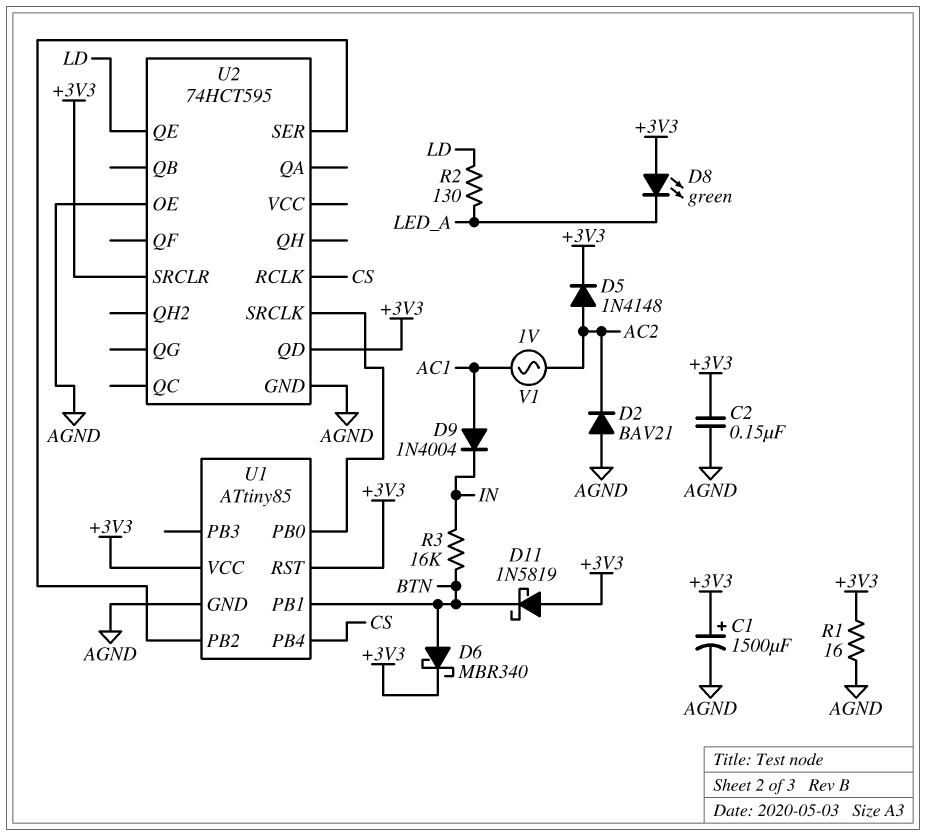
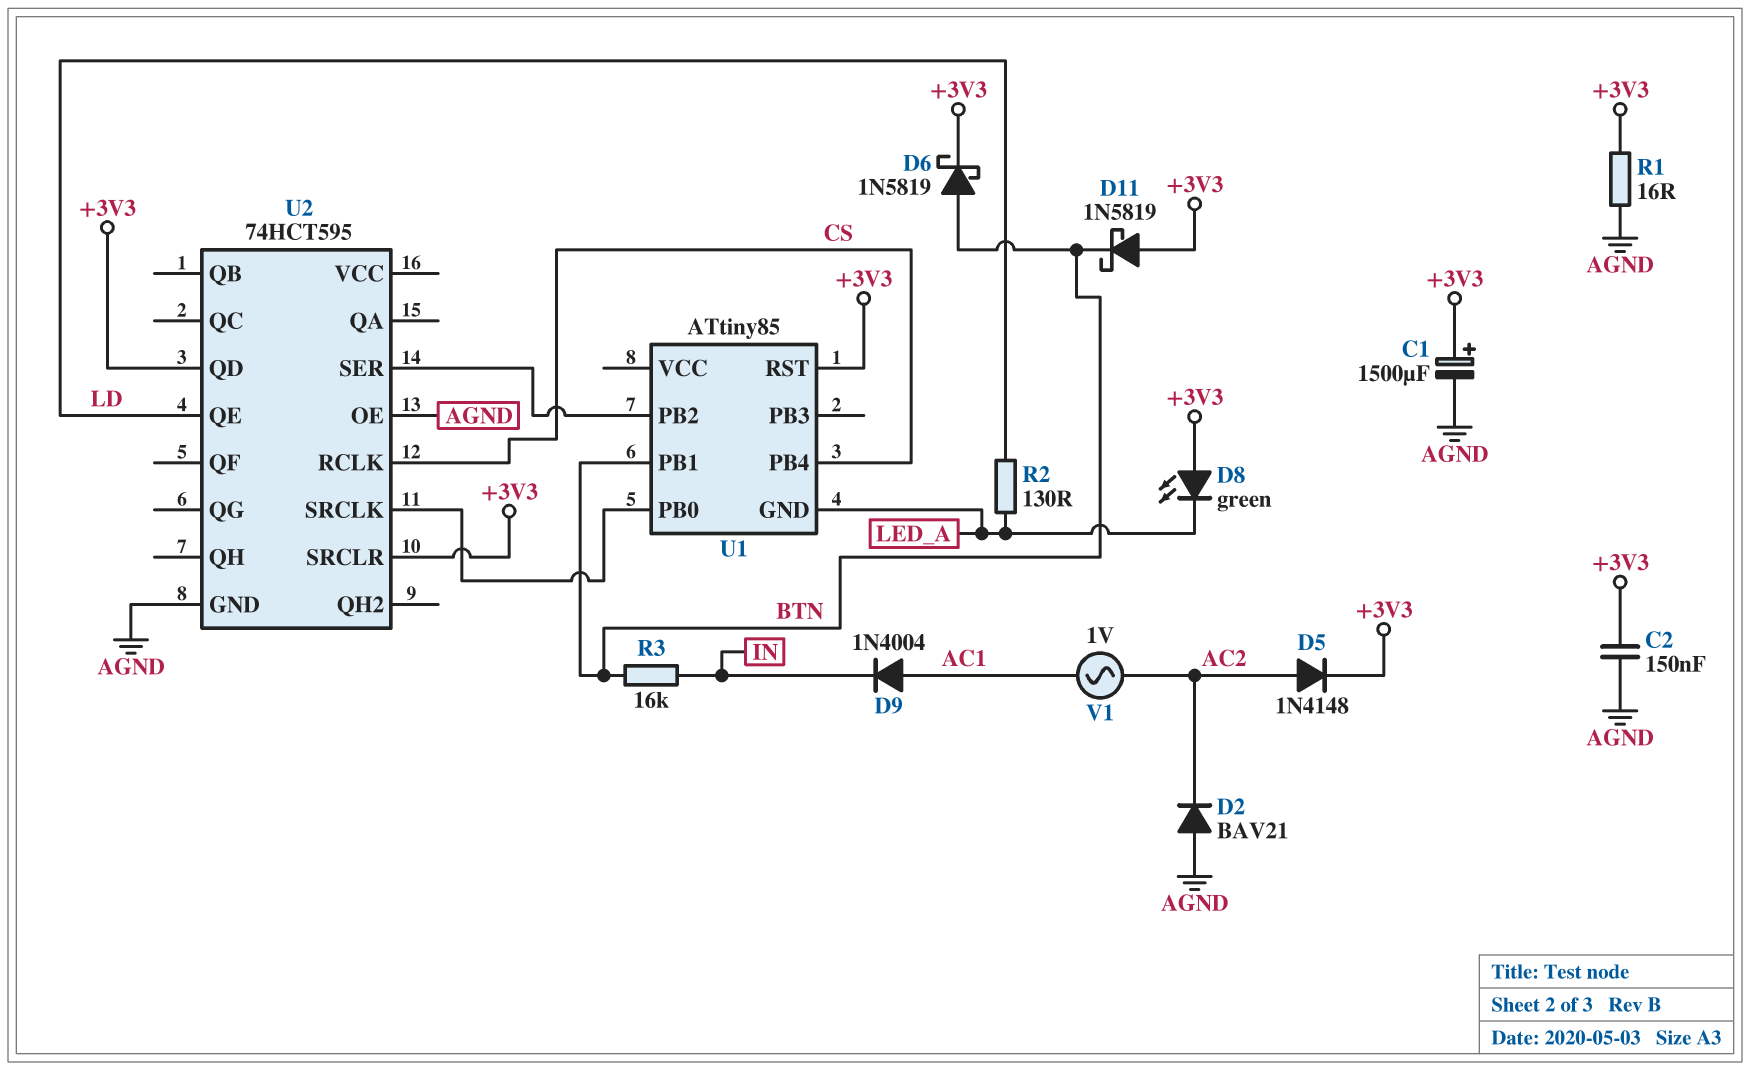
D6: schottky MBR340 (A BTN, K +3V3) -> schottky 1N5819 (A BTN, K +3V3)
U1 pin GND: AGND -> LED_A
U1 pin VCC: +3V3 -> none

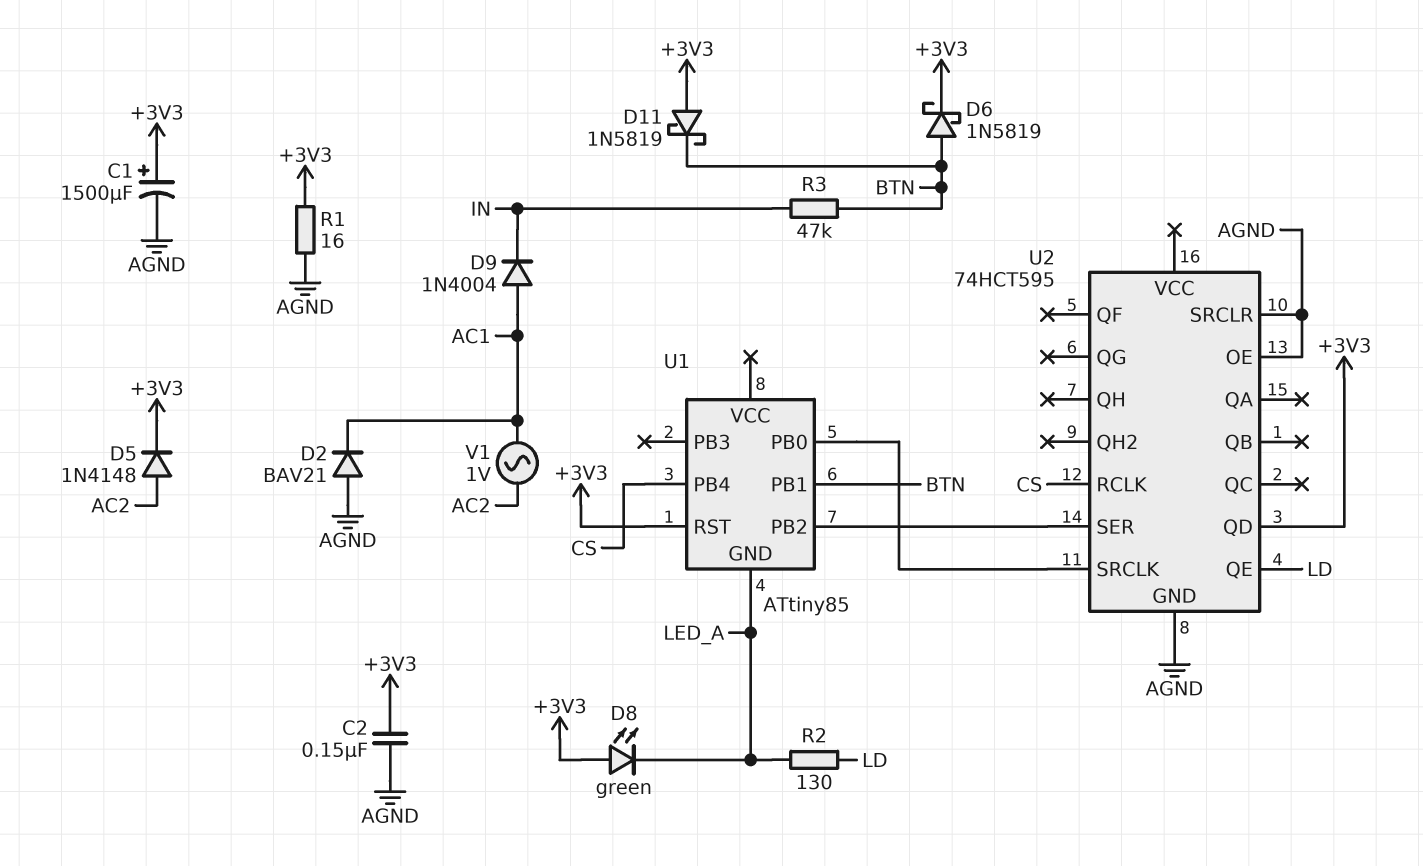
D2: diode BAV21 (A AGND, K AC2) -> diode BAV21 (A AGND, K AC1)
R3: 16k (BTN, IN) -> 47k (BTN, IN)
U2 pin SRCLR: +3V3 -> AGND

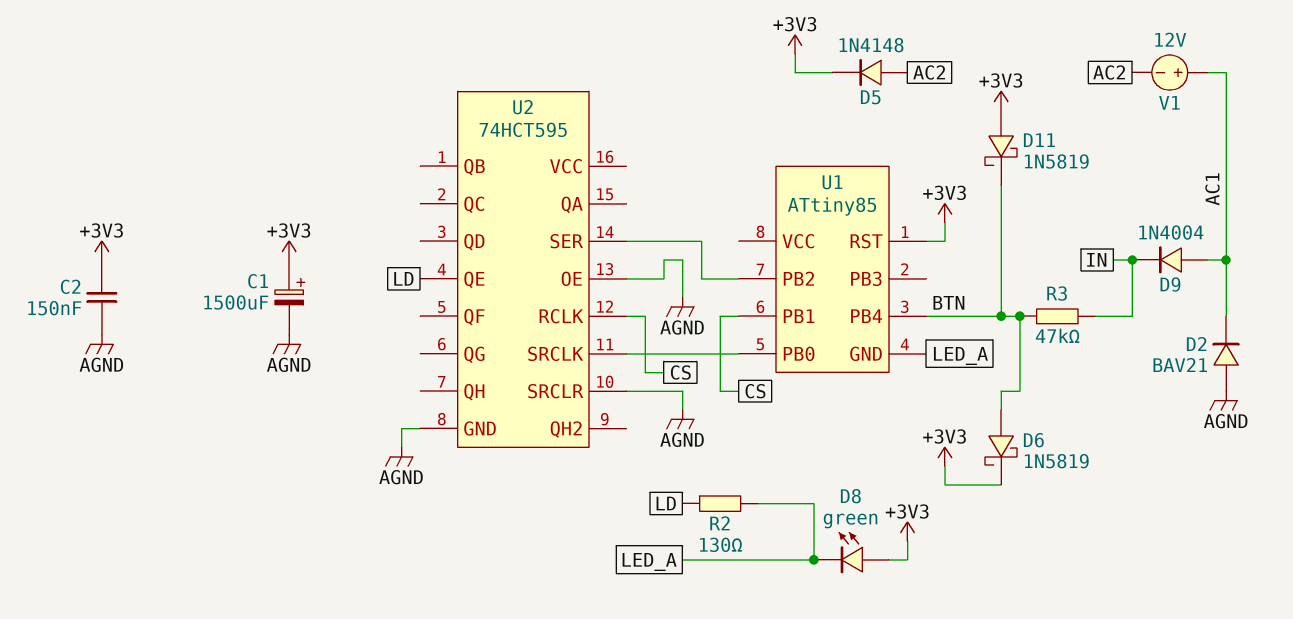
R1: 16 (+3V3, AGND) -> none
U1 pin PB1: BTN -> CS
U1 pin PB4: CS -> BTN
U2 pin QD: +3V3 -> none
V1: AC 1V (AC1, AC2) -> 12V (plus AC1, minus AC2)

